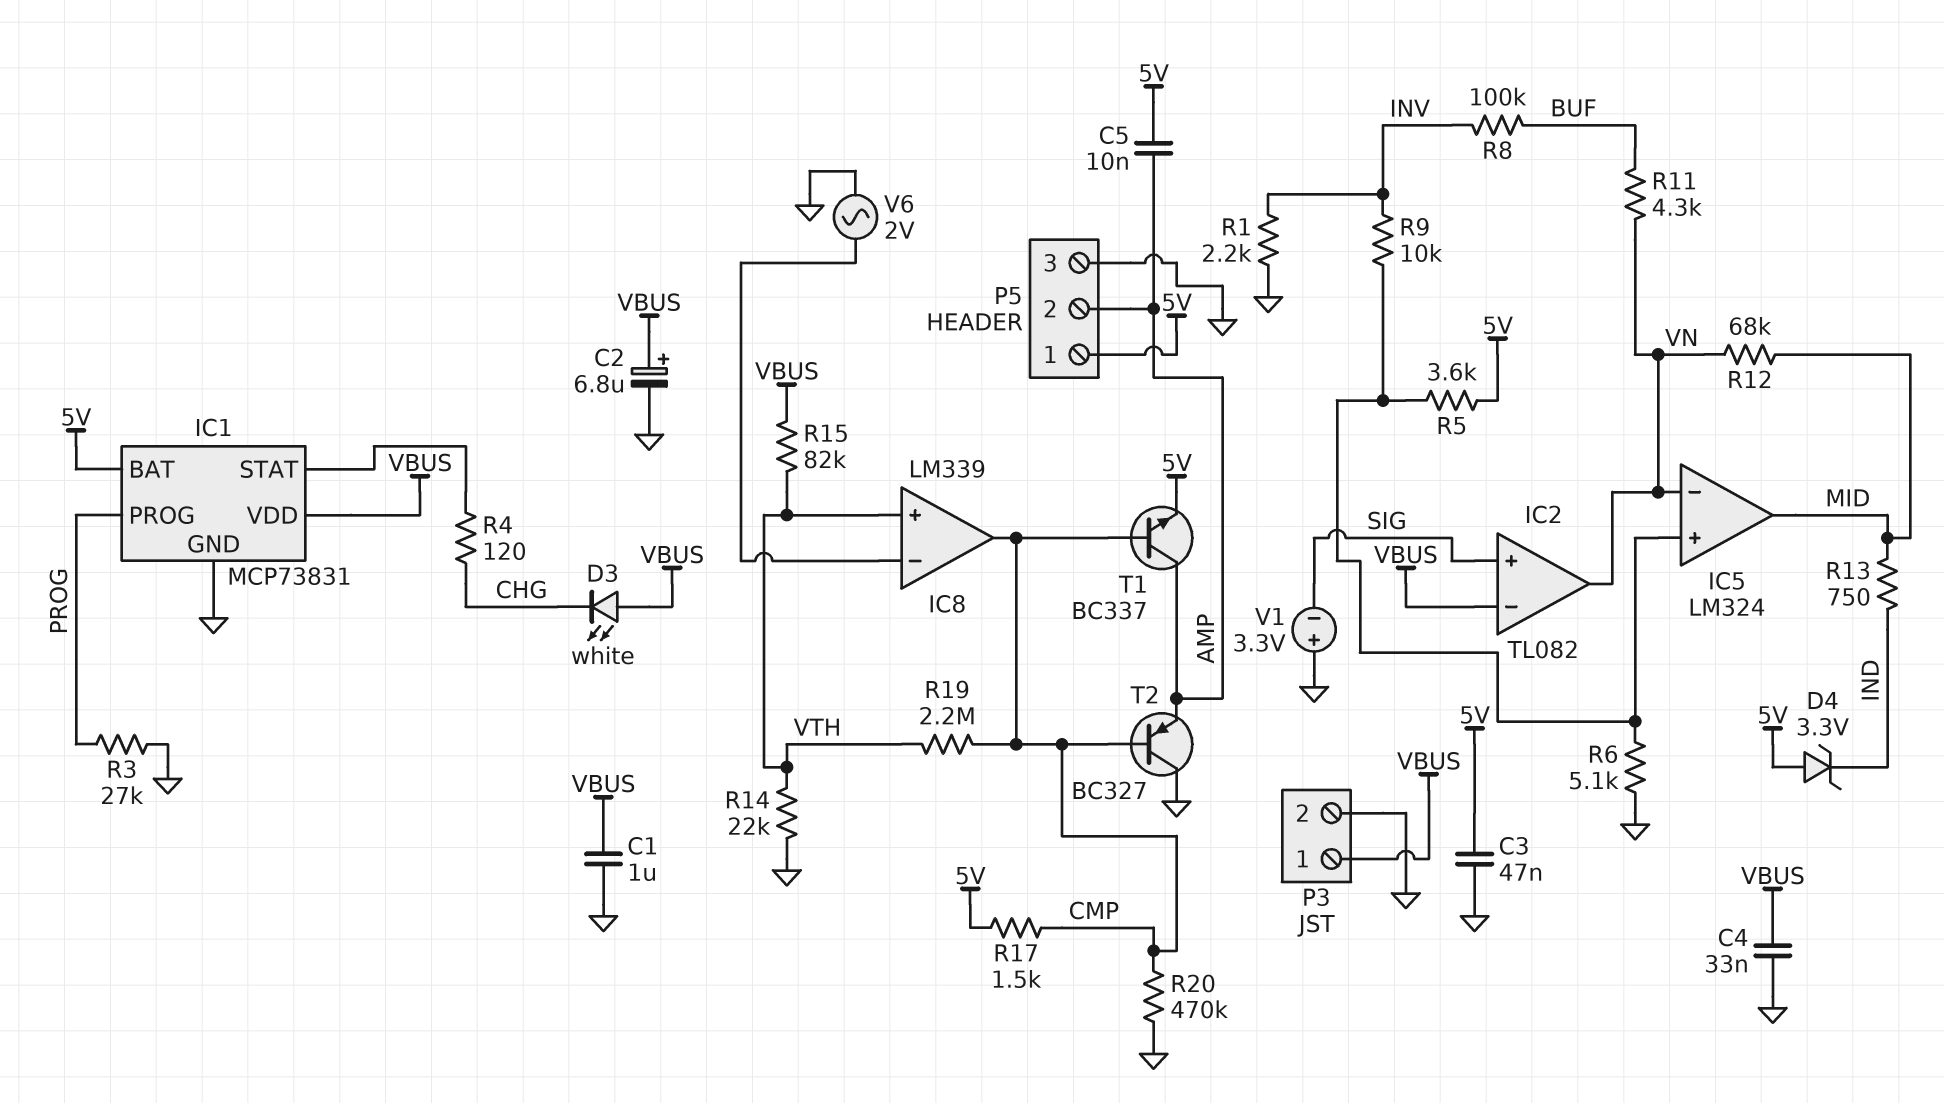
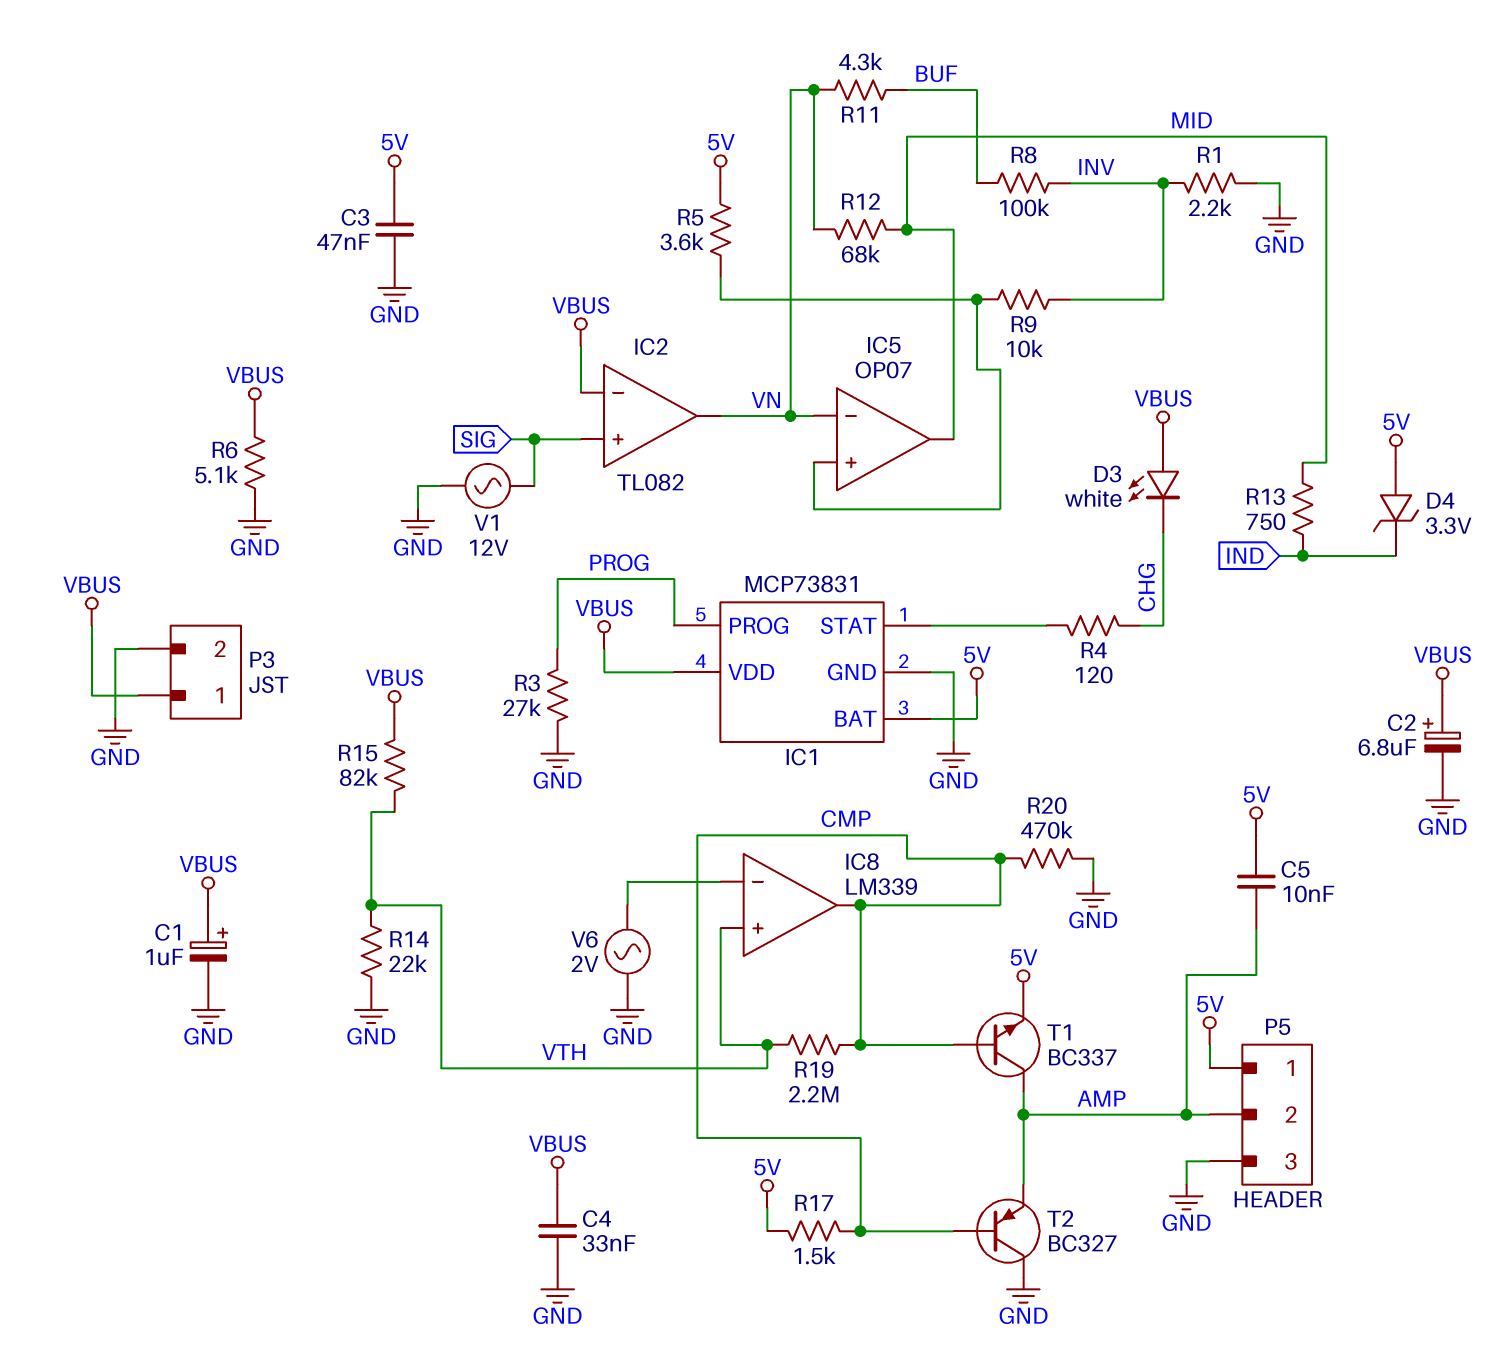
C1: 1uF (GND, VBUS) -> 1uF (plus VBUS, minus GND)
IC5: LM324 -> OP07
R6: 5.1k (GND, IC5/in+) -> 5.1k (GND, VBUS)
V1: 3.3V (plus GND, minus SIG) -> AC 12V (GND, SIG)

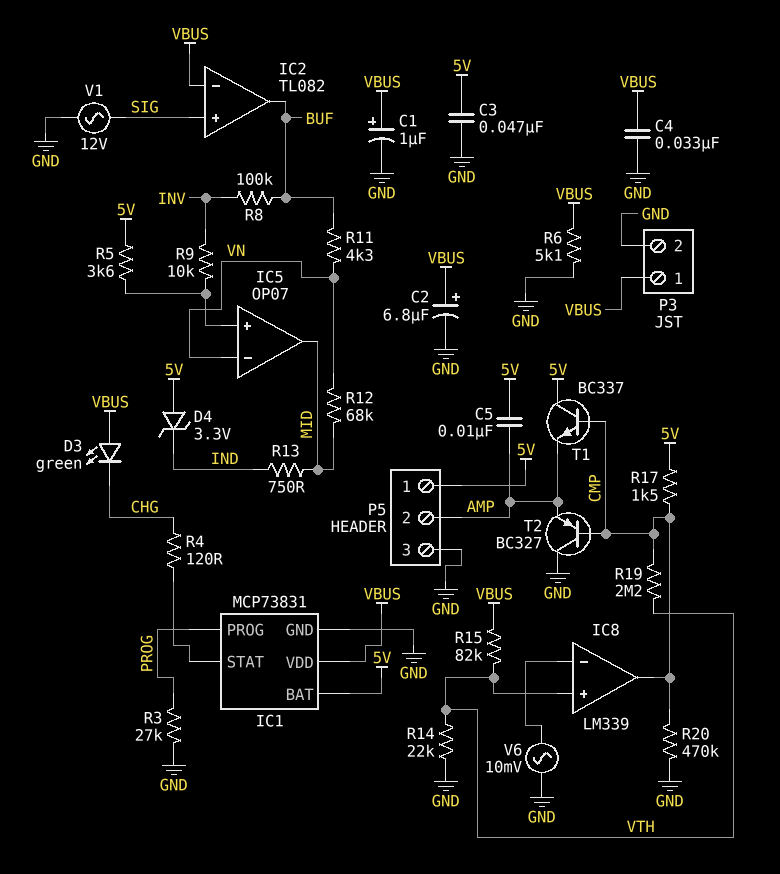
D3: LED white (A VBUS, K CHG) -> LED green (A VBUS, K CHG)
IC2 pin out: VN -> BUF
R1: 2.2k (GND, INV) -> none
T1: NPN BC337 (B CMP, C AMP, E 5V) -> NPN BC337 (B CMP, C 5V, E AMP)
V6: AC 2V (GND, IC8/in-) -> AC 10mV (GND, IC8/in-)

